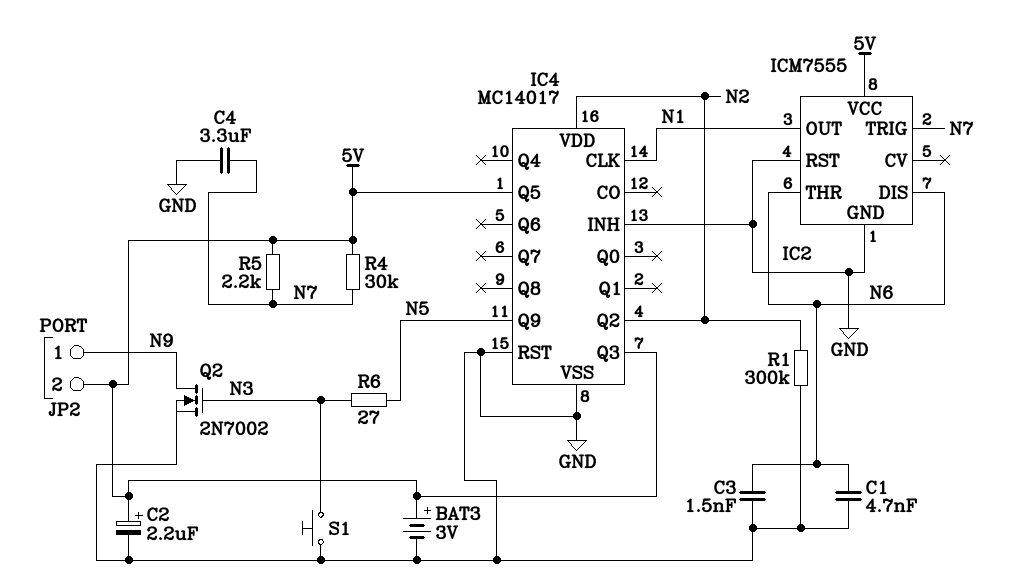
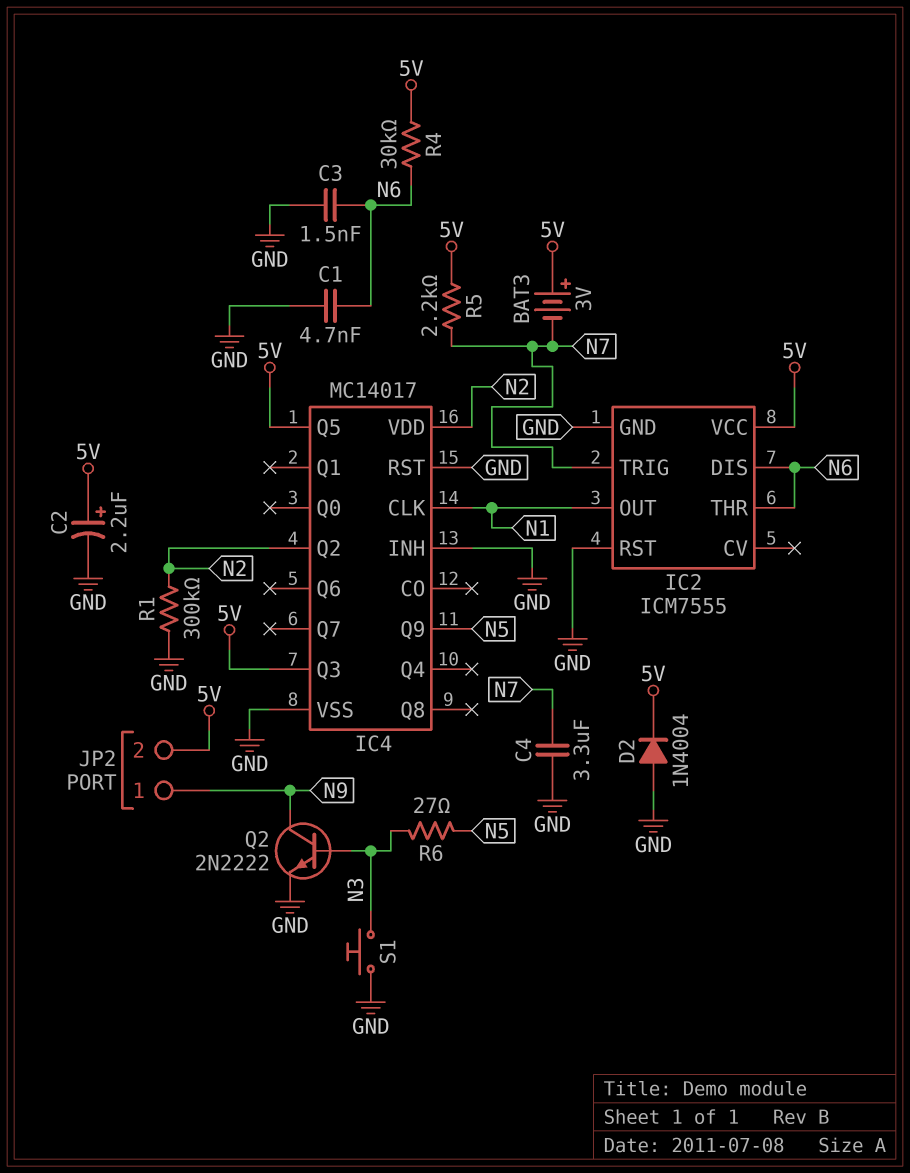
BAT3: 3V (plus 5V, minus GND) -> 3V (plus 5V, minus N7)
D2: none -> diode 1N4004 (A GND, K 5V)
Q2: NMOS 2N7002 (G N3, D N9, S GND) -> NPN 2N2222 (B N3, C N9, E GND)
R4: 30k (5V, N7) -> 30k (5V, N6)

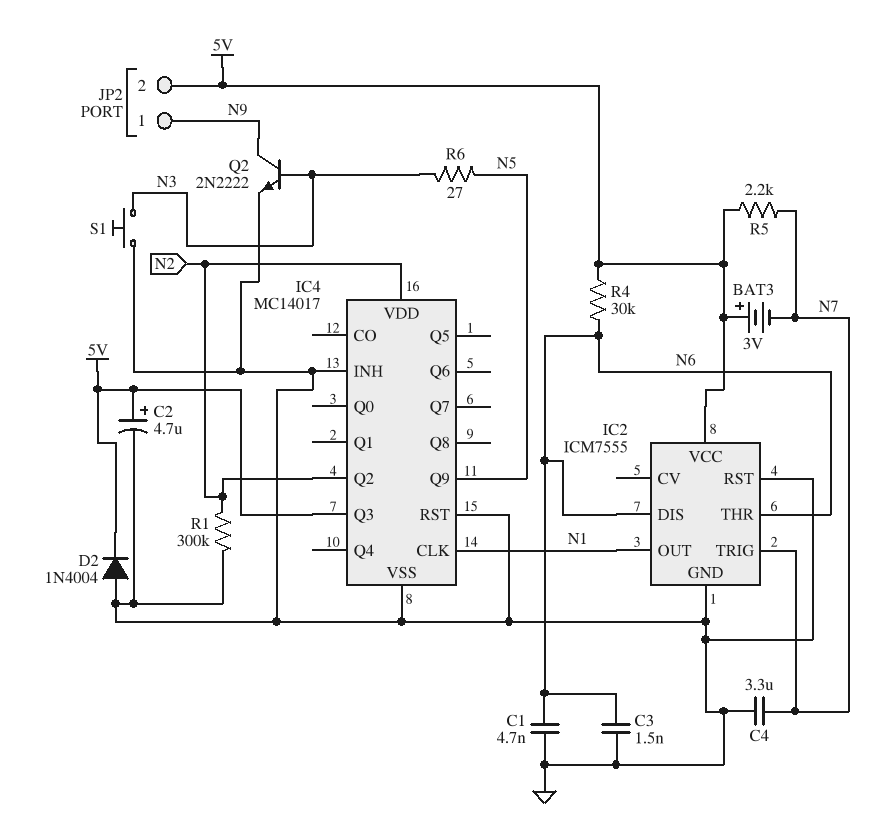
C2: 2.2uF (plus 5V, minus GND) -> 4.7uF (plus 5V, minus GND)
IC4 pin Q5: 5V -> none

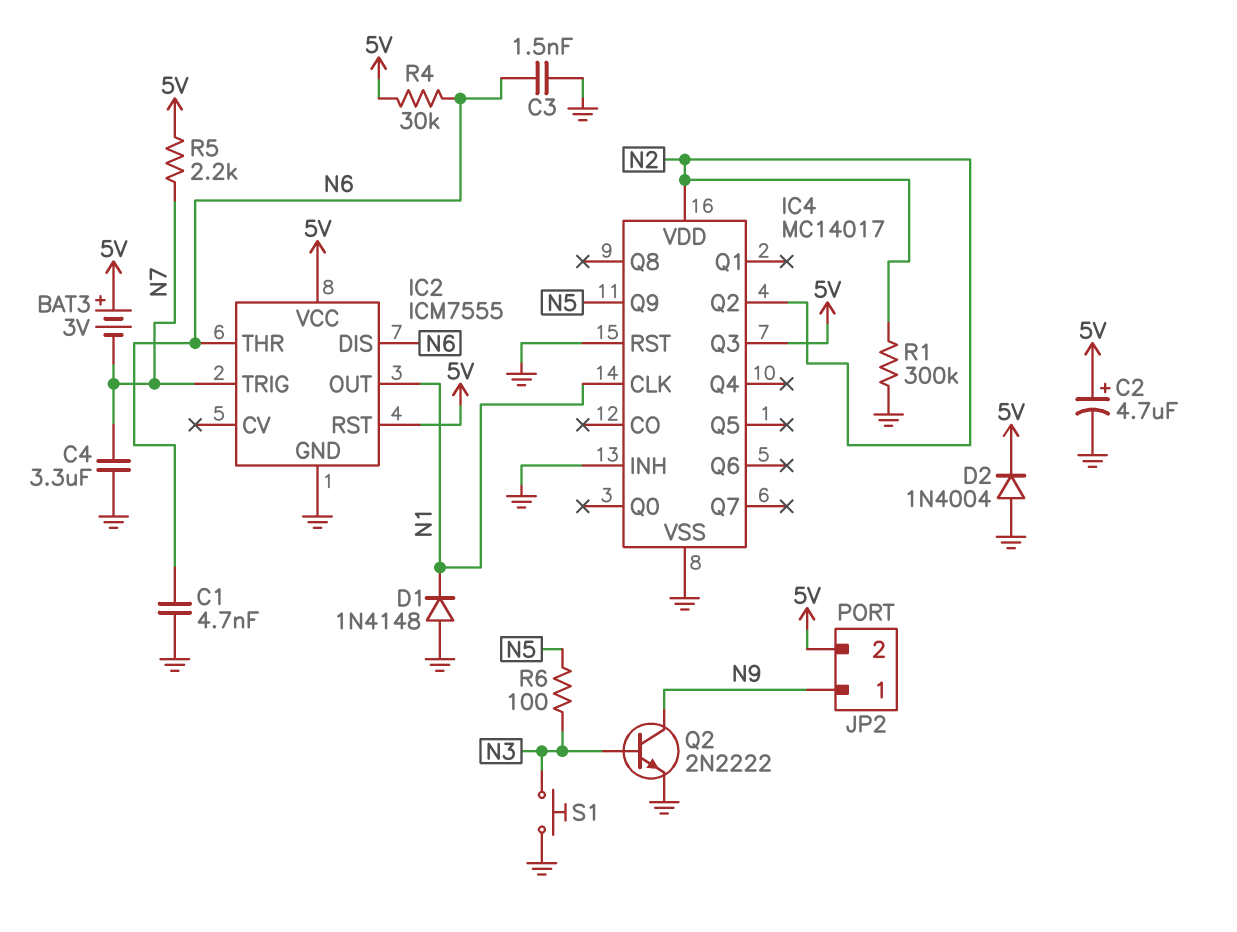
D1: none -> diode 1N4148 (A GND, K N1)
IC2 pin RST: GND -> 5V
R6: 27 (N3, N5) -> 100 (N3, N5)

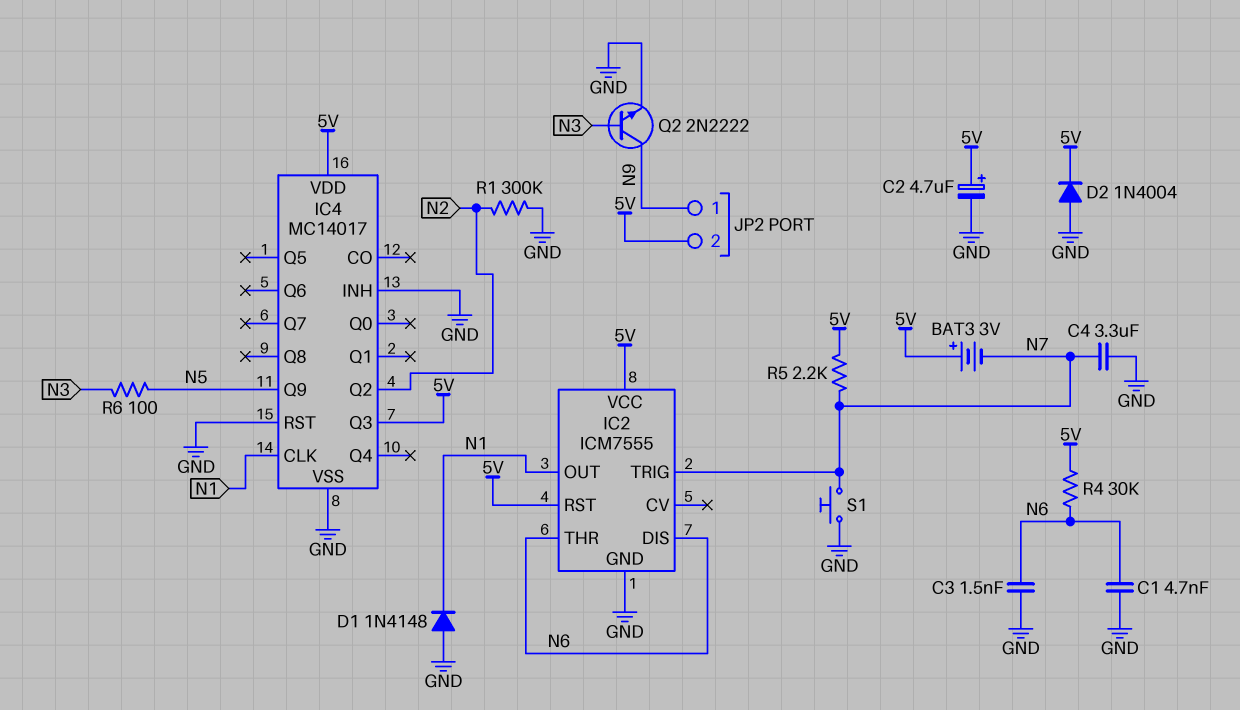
IC4 pin VDD: N2 -> 5V
S1: button (GND, N3) -> button (GND, N7)

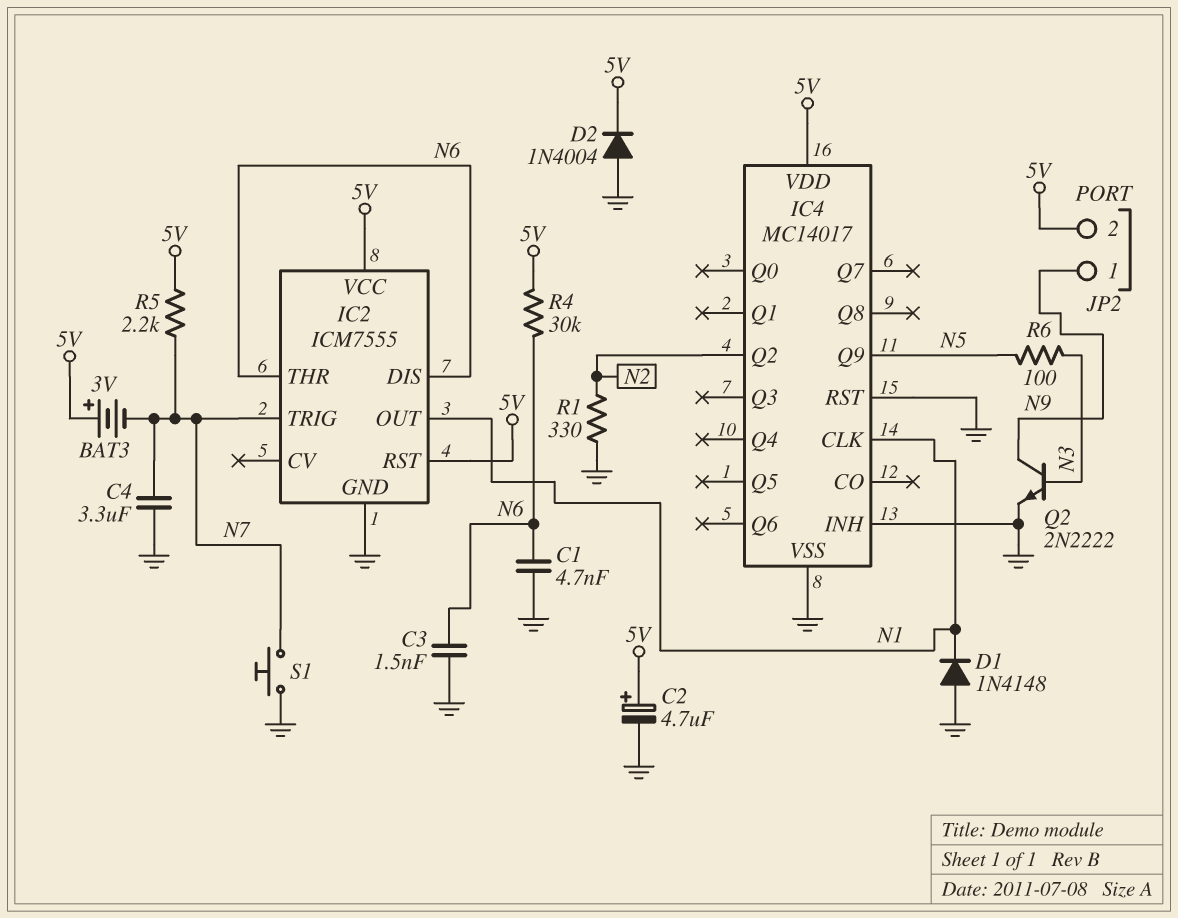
IC4 pin Q3: 5V -> none
R1: 300k (GND, N2) -> 330 (GND, N2)

